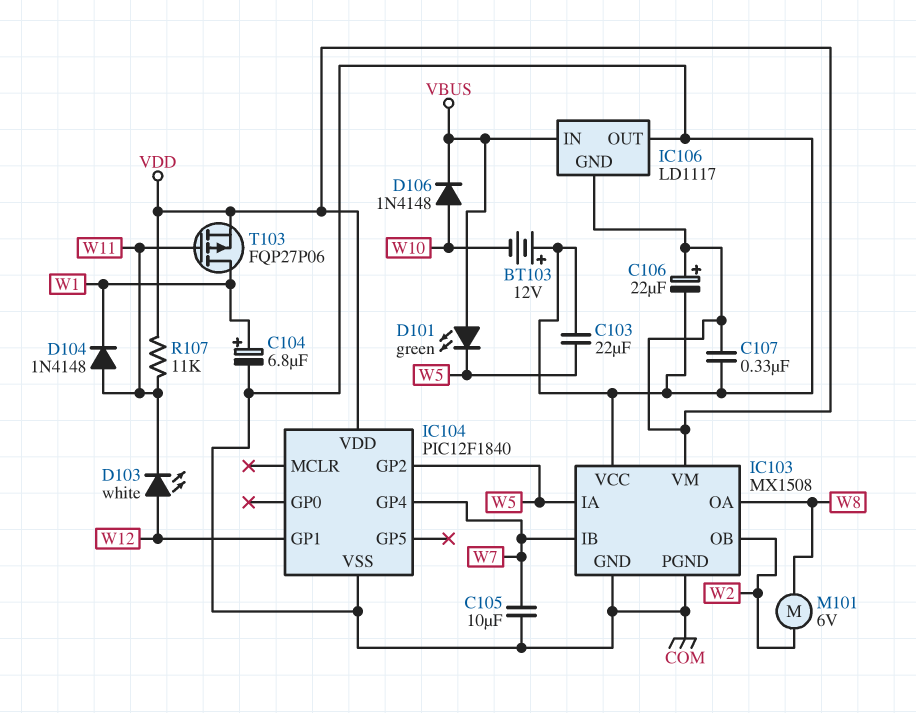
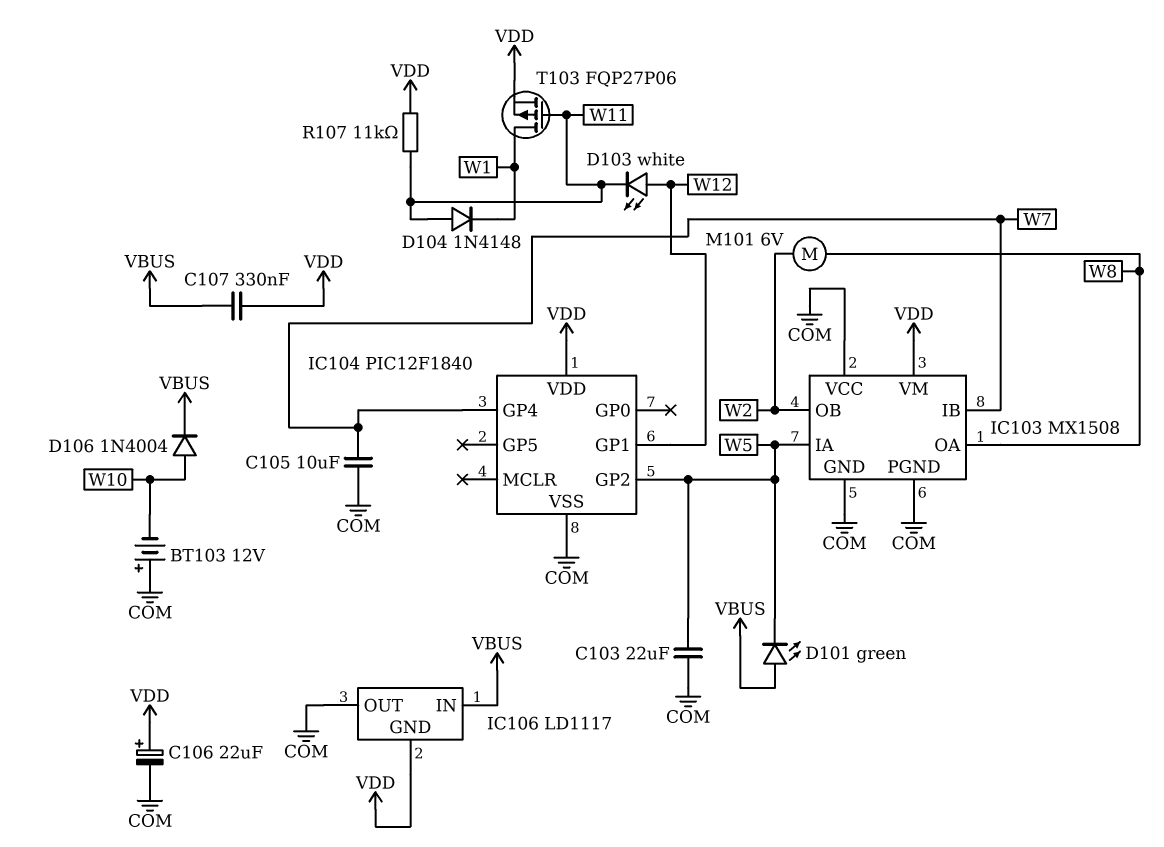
C104: 6.8uF (plus W1, minus COM) -> none
C107: 330nF (COM, VDD) -> 330nF (VBUS, VDD)
D106: diode 1N4148 (A W10, K VBUS) -> diode 1N4004 (A W10, K VBUS)

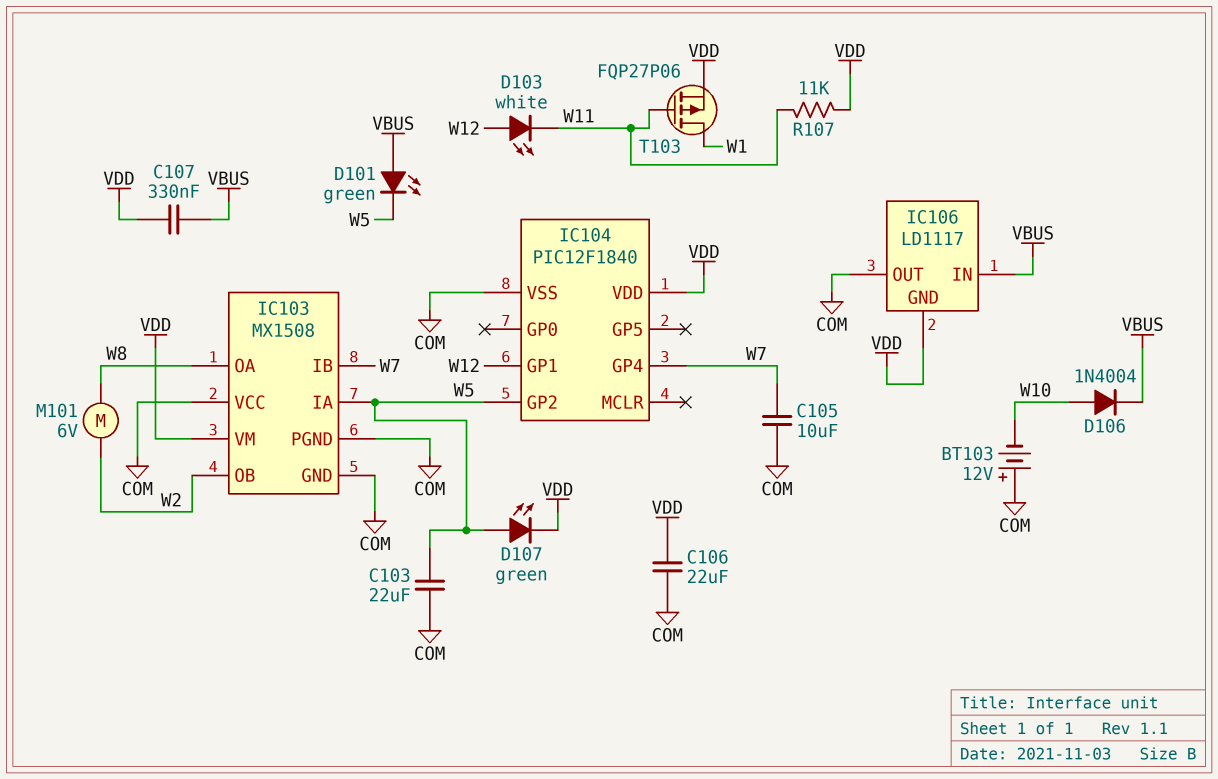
C106: 22uF (plus VDD, minus COM) -> 22uF (COM, VDD)
D104: diode 1N4148 (A W11, K W1) -> none
D107: none -> LED green (A W5, K VDD)

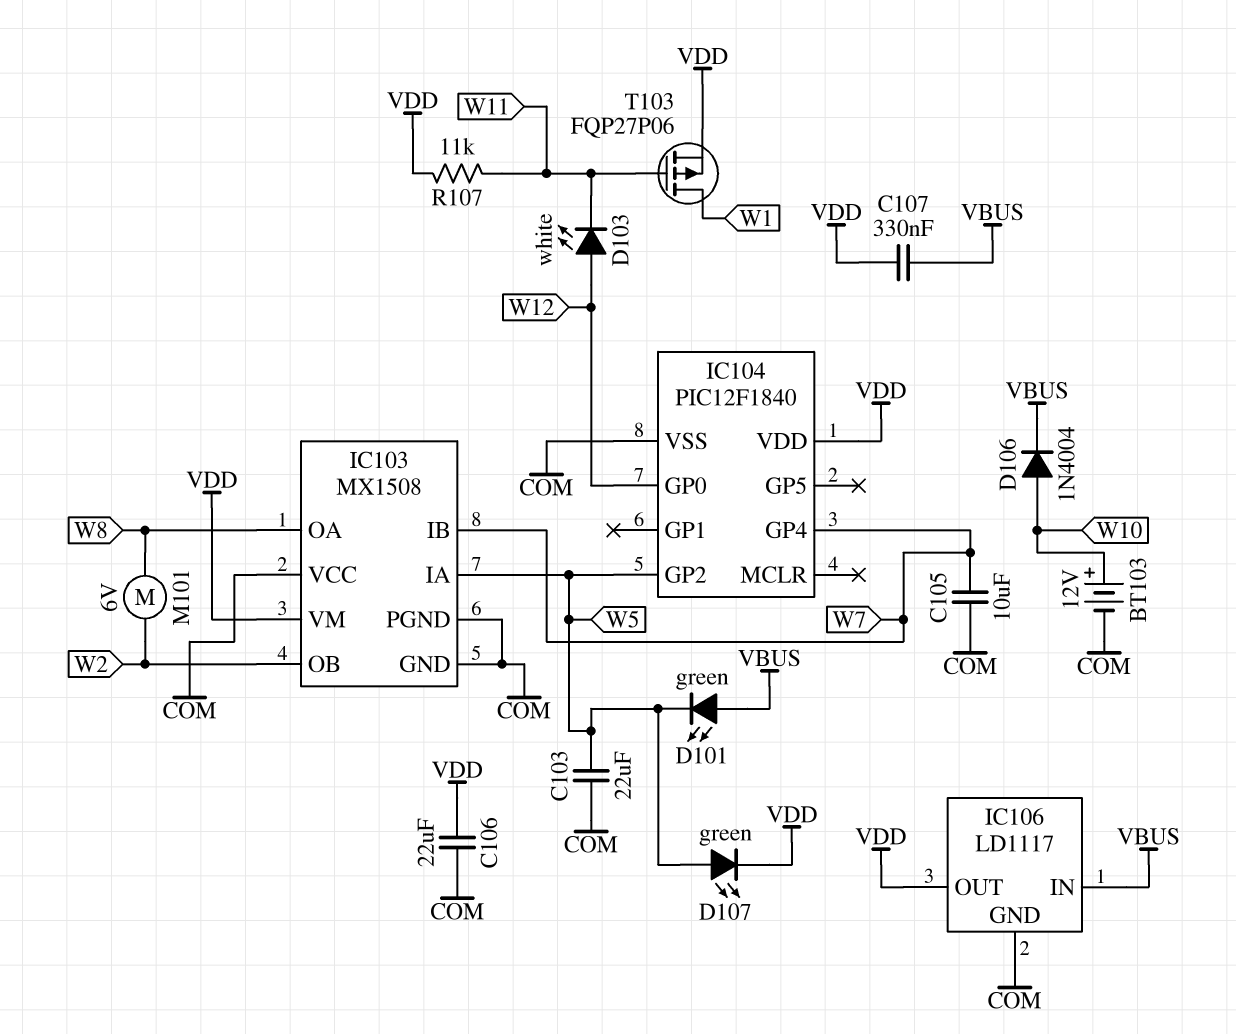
BT103: 12V (plus COM, minus W10) -> 12V (plus W10, minus COM)
IC104 pin GP0: none -> W12
IC104 pin GP1: W12 -> none
IC106 pin GND: VDD -> COM
IC106 pin OUT: COM -> VDD

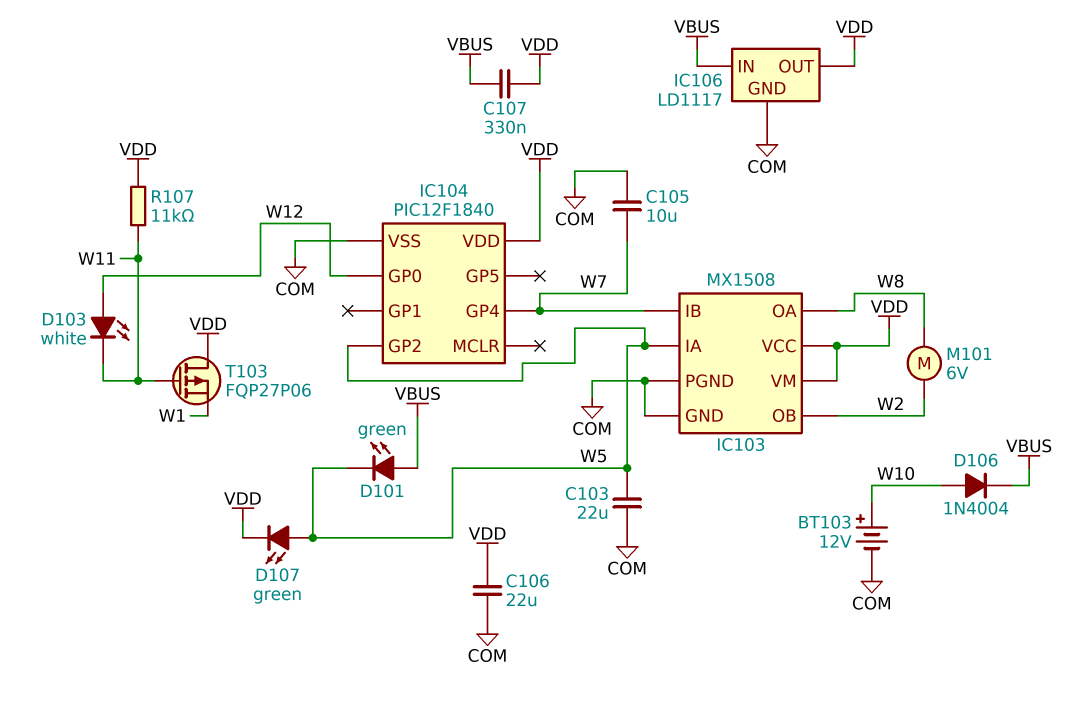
IC103 pin VCC: COM -> VDD
T103: PMOS FQP27P06 (G W11, D W1, S VDD) -> PMOS FQP27P06 (G W11, D VDD, S W1)

